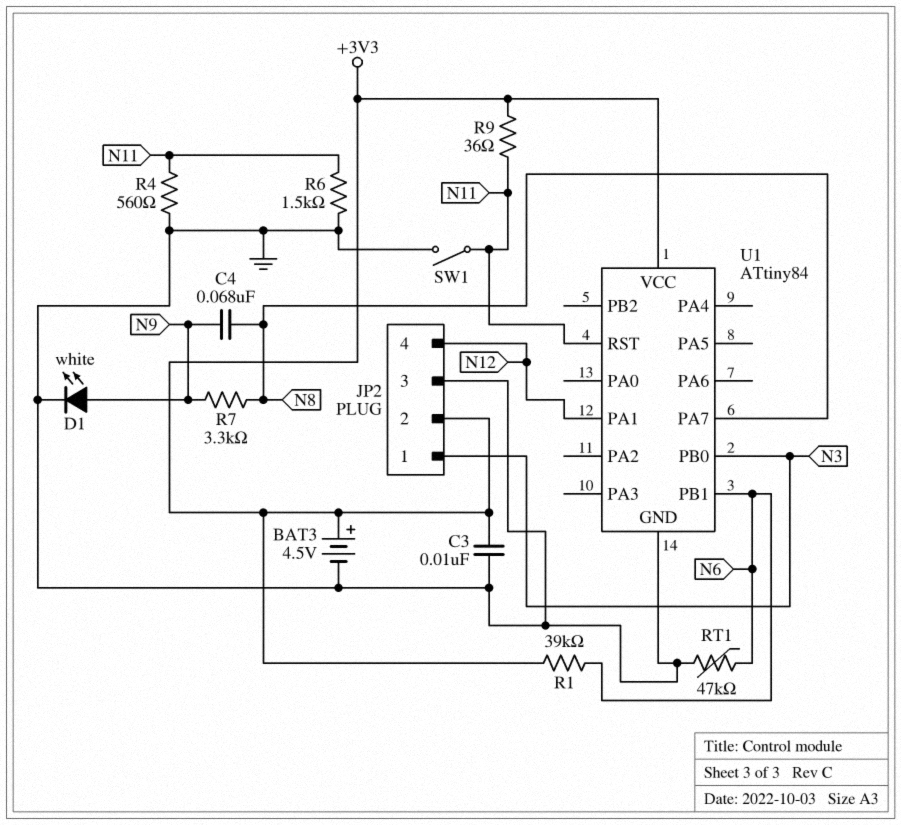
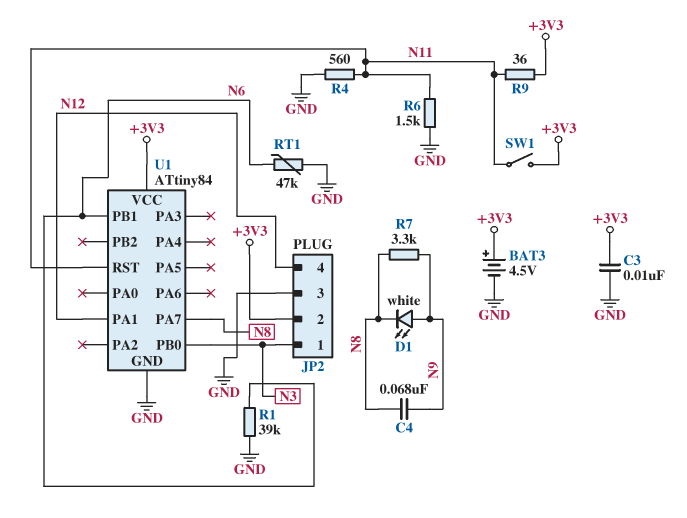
D1: LED white (A N9, K GND) -> LED white (A N9, K N8)
R1: 39k (+3V3, N6) -> 39k (GND, N6)
SW1: switch (GND, N11) -> switch (+3V3, N11)

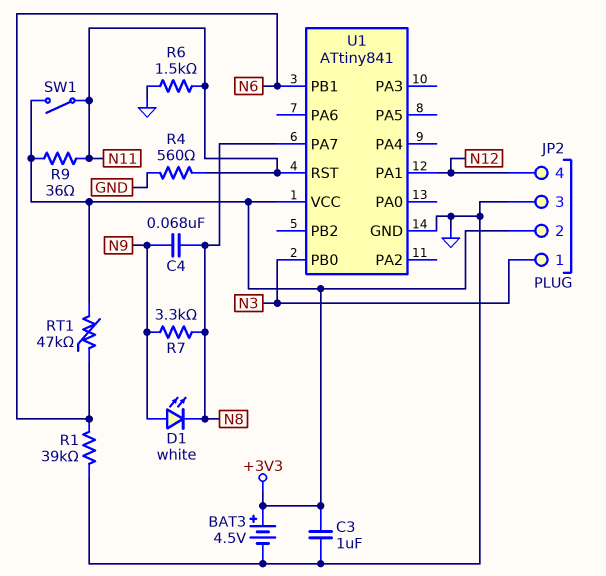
C3: 10nF (+3V3, GND) -> 1uF (+3V3, GND)
RT1: 47k (GND, N6) -> 47k (+3V3, N6)
U1: ATtiny84 -> ATtiny841

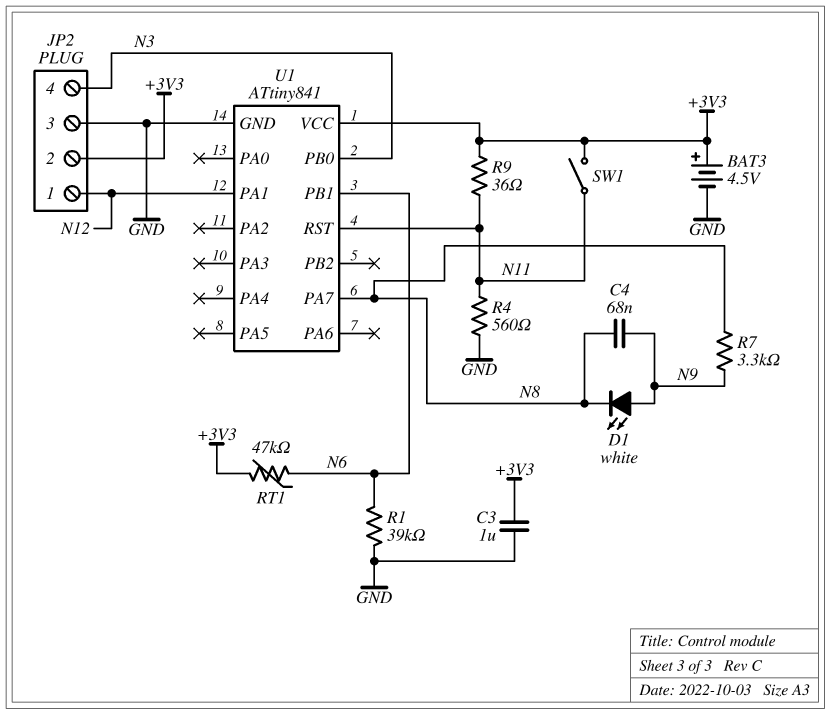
JP2 pin 1: N3 -> N12
JP2 pin 4: N12 -> N3
R6: 1.5k (GND, N11) -> none

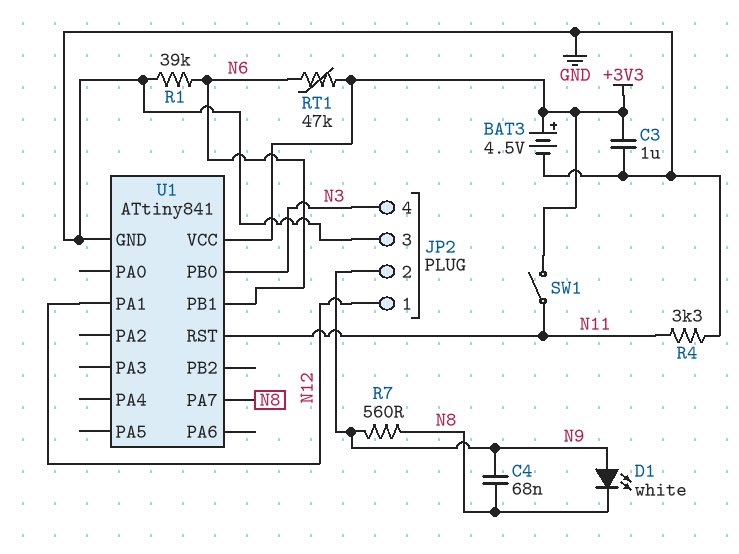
JP2 pin 2: +3V3 -> N9
R4: 560 (GND, N11) -> 3.3k (GND, N11)
R7: 3.3k (N8, N9) -> 560 (N8, N9)
R9: 36 (+3V3, N11) -> none

